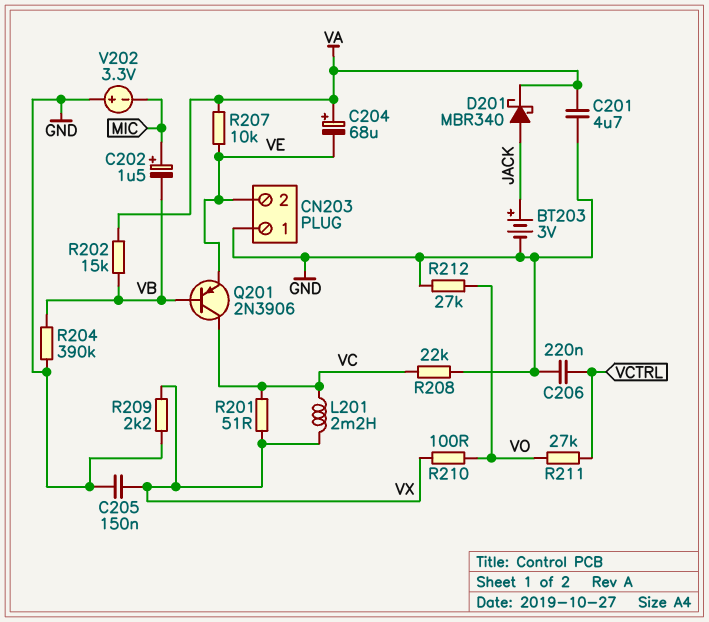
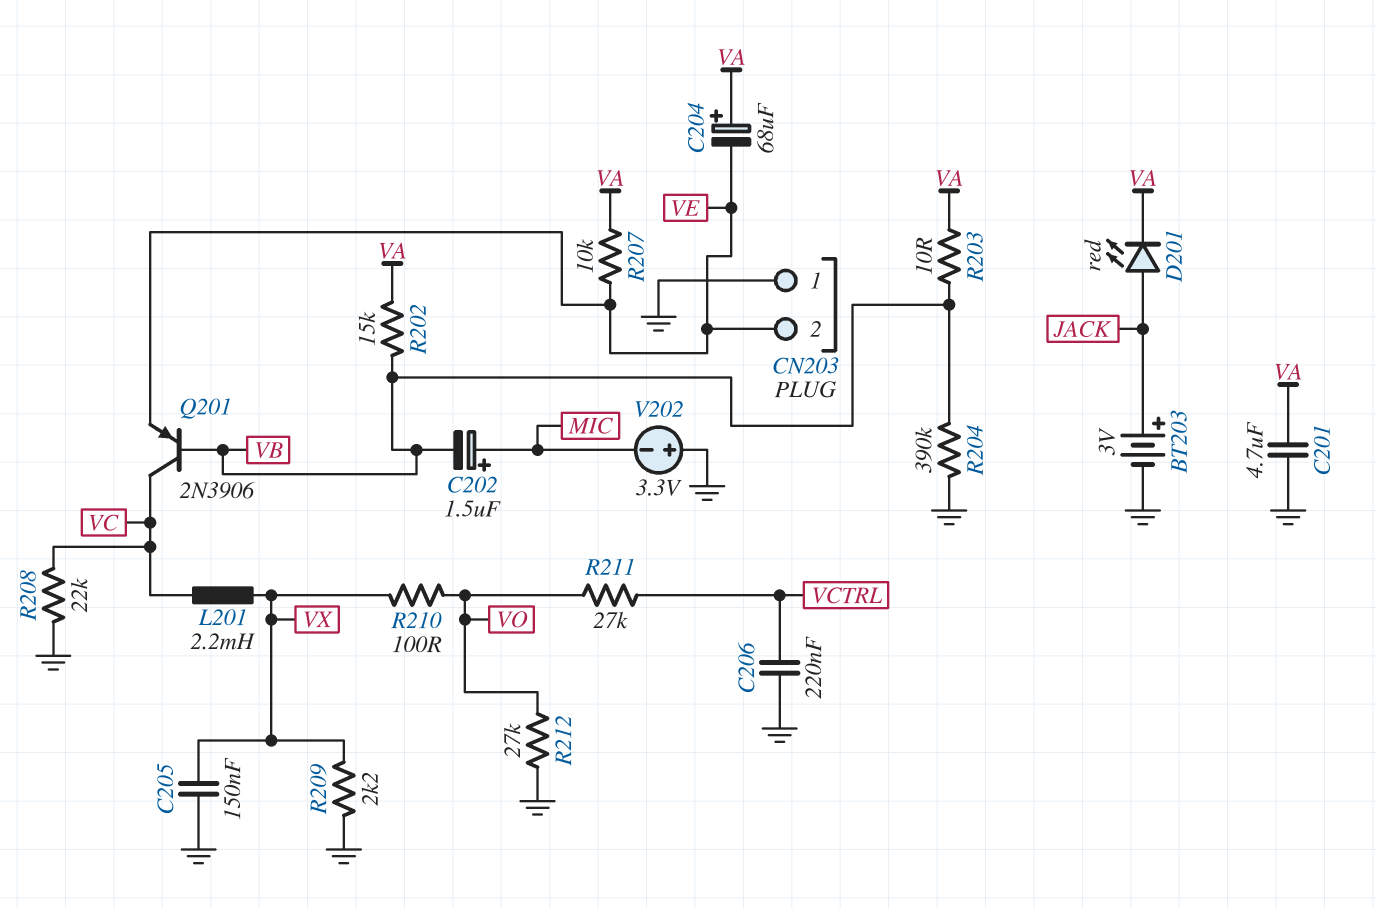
D201: schottky MBR340 (A JACK, K VA) -> LED red (A JACK, K VA)
R201: 51 (VC, VX) -> none
R203: none -> 10 (VA, VB)

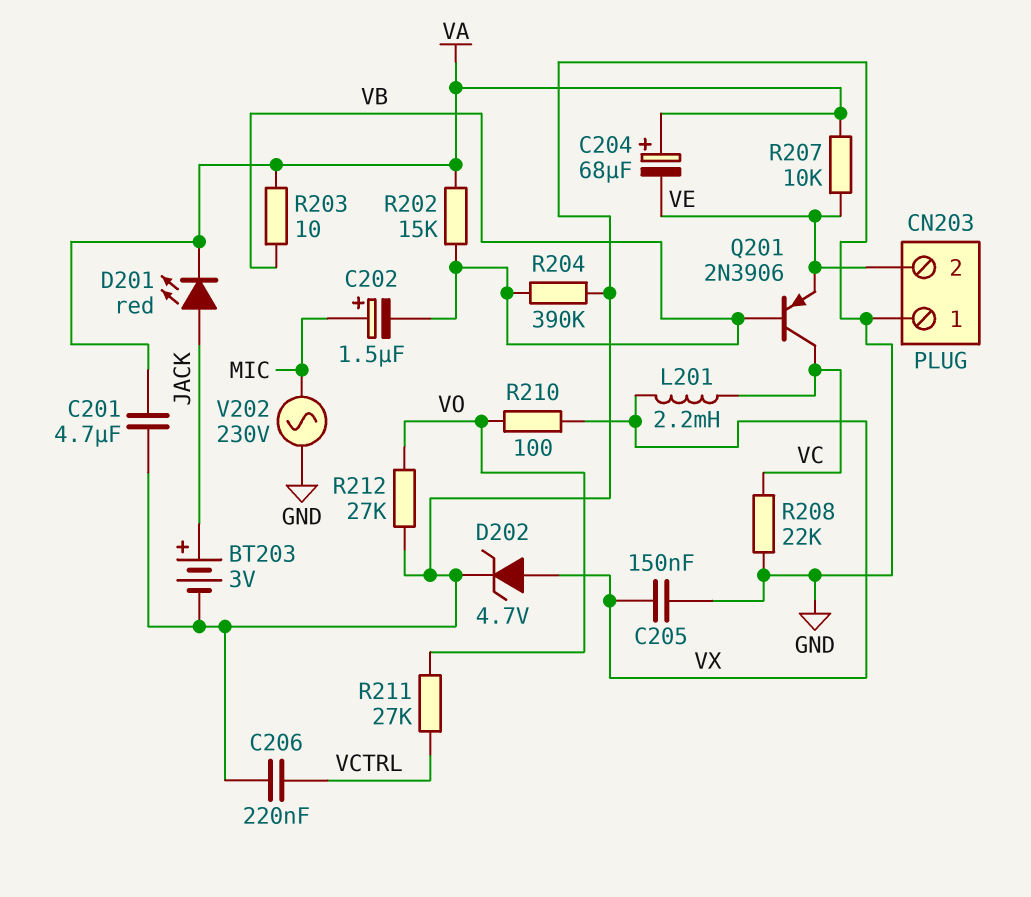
D202: none -> zener 4.7V (A VX, K GND)
R209: 2.2k (GND, VX) -> none
V202: 3.3V (plus GND, minus MIC) -> AC 230V (GND, MIC)

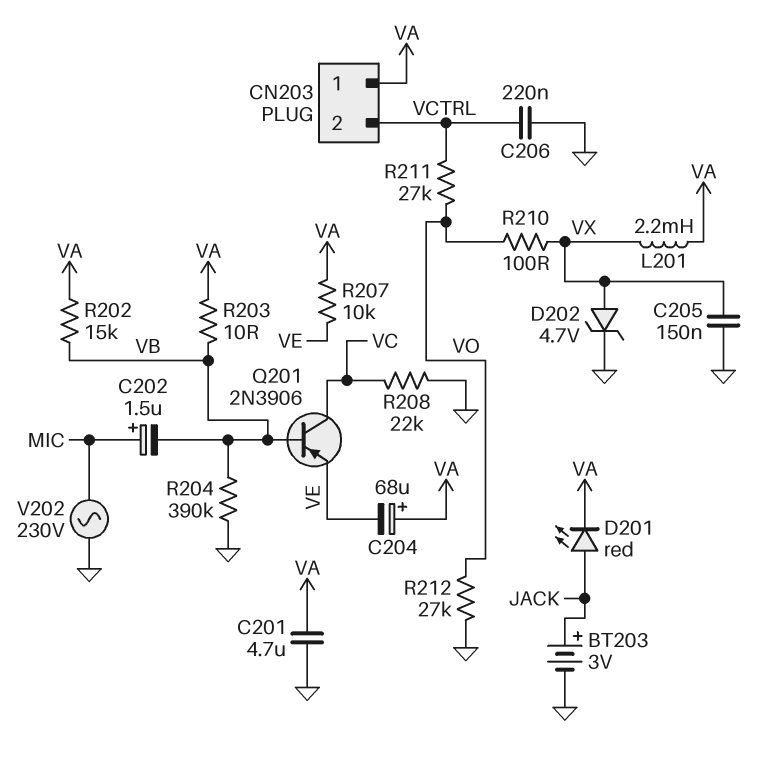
CN203 pin 1: GND -> VA
CN203 pin 2: VE -> VCTRL
L201: 2.2mH (VC, VX) -> 2.2mH (VA, VX)

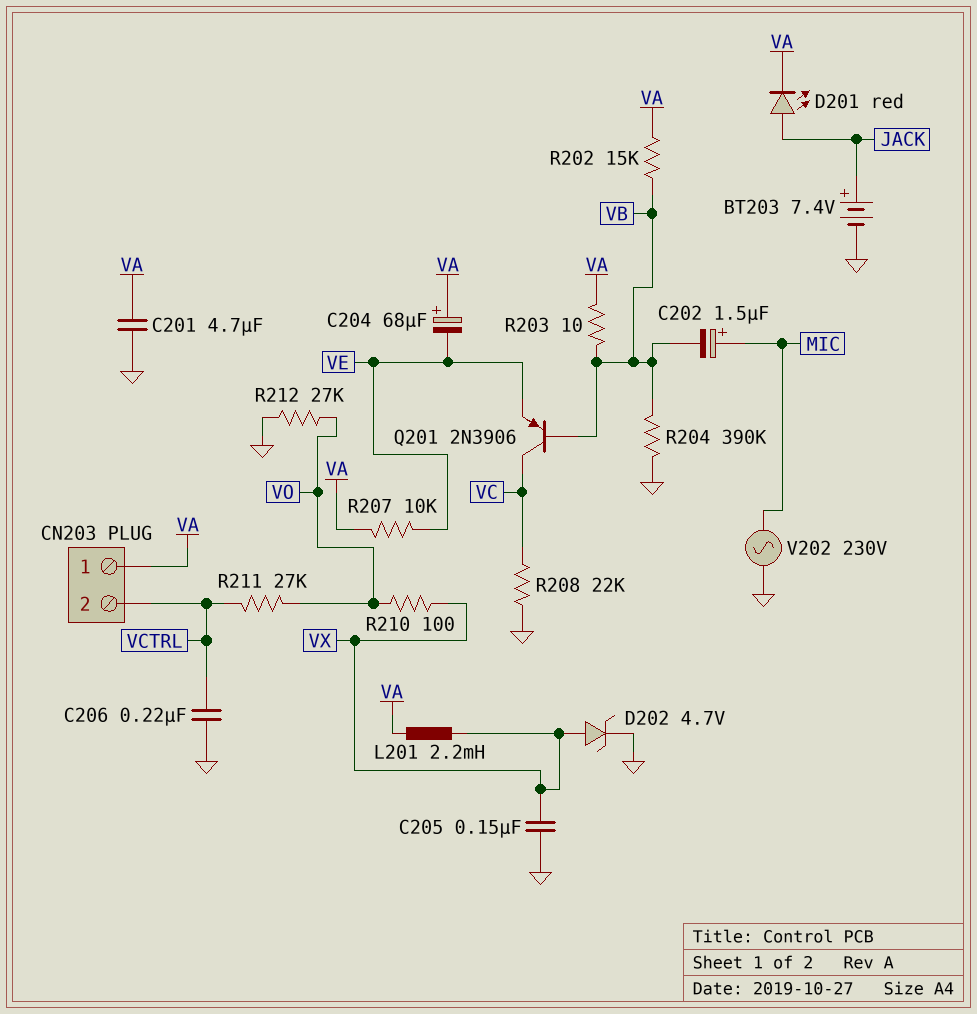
BT203: 3V (plus JACK, minus GND) -> 7.4V (plus JACK, minus GND)

